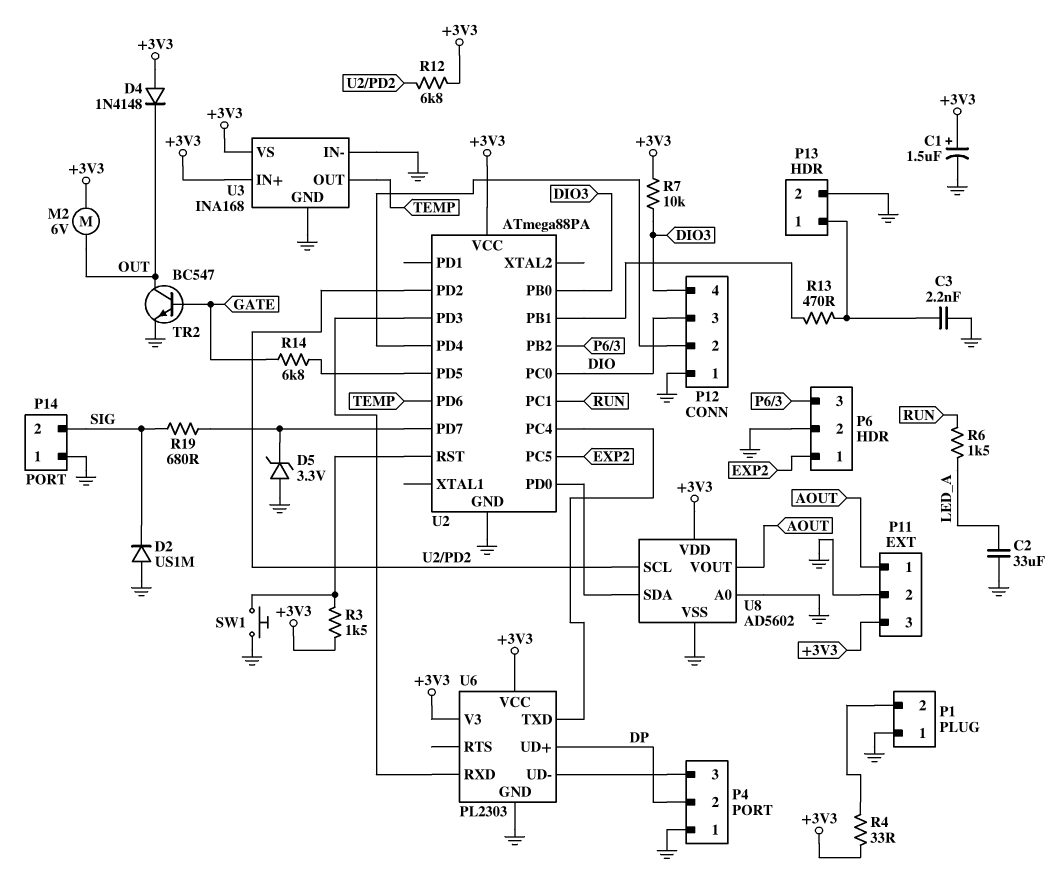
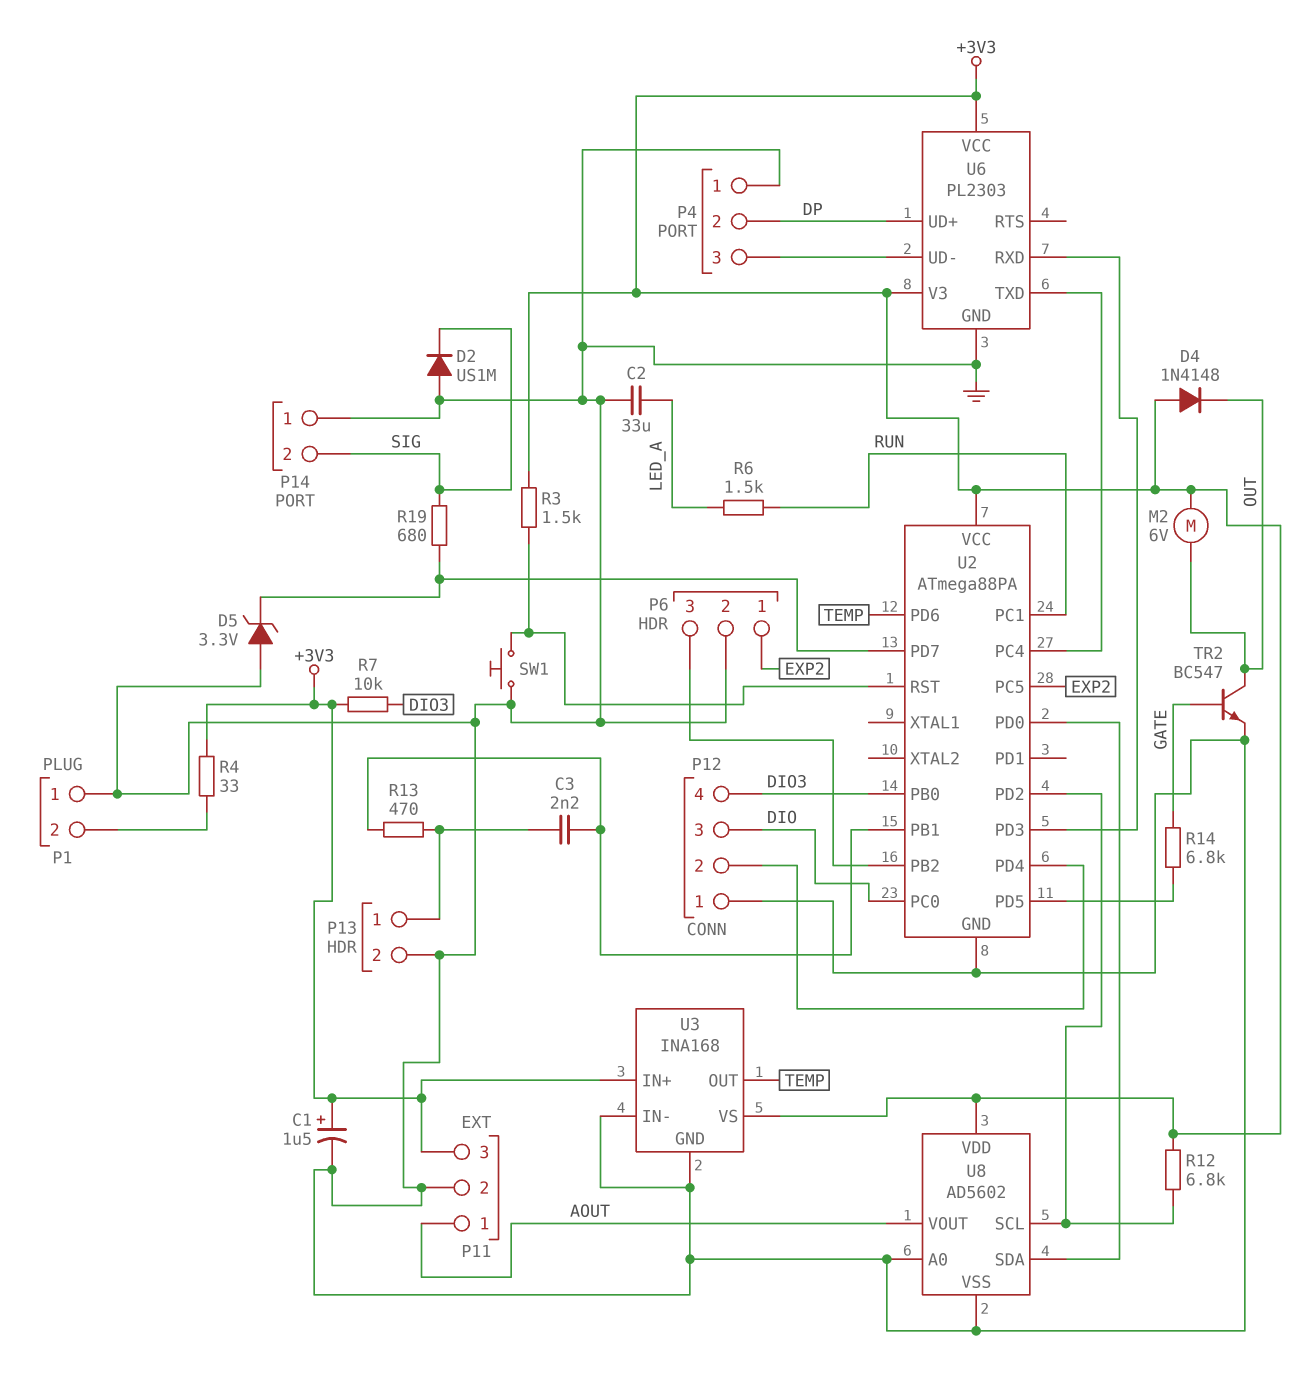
C3: 2.2nF (GND, P13/1) -> 2.2nF (P13/1, U2/PB1)

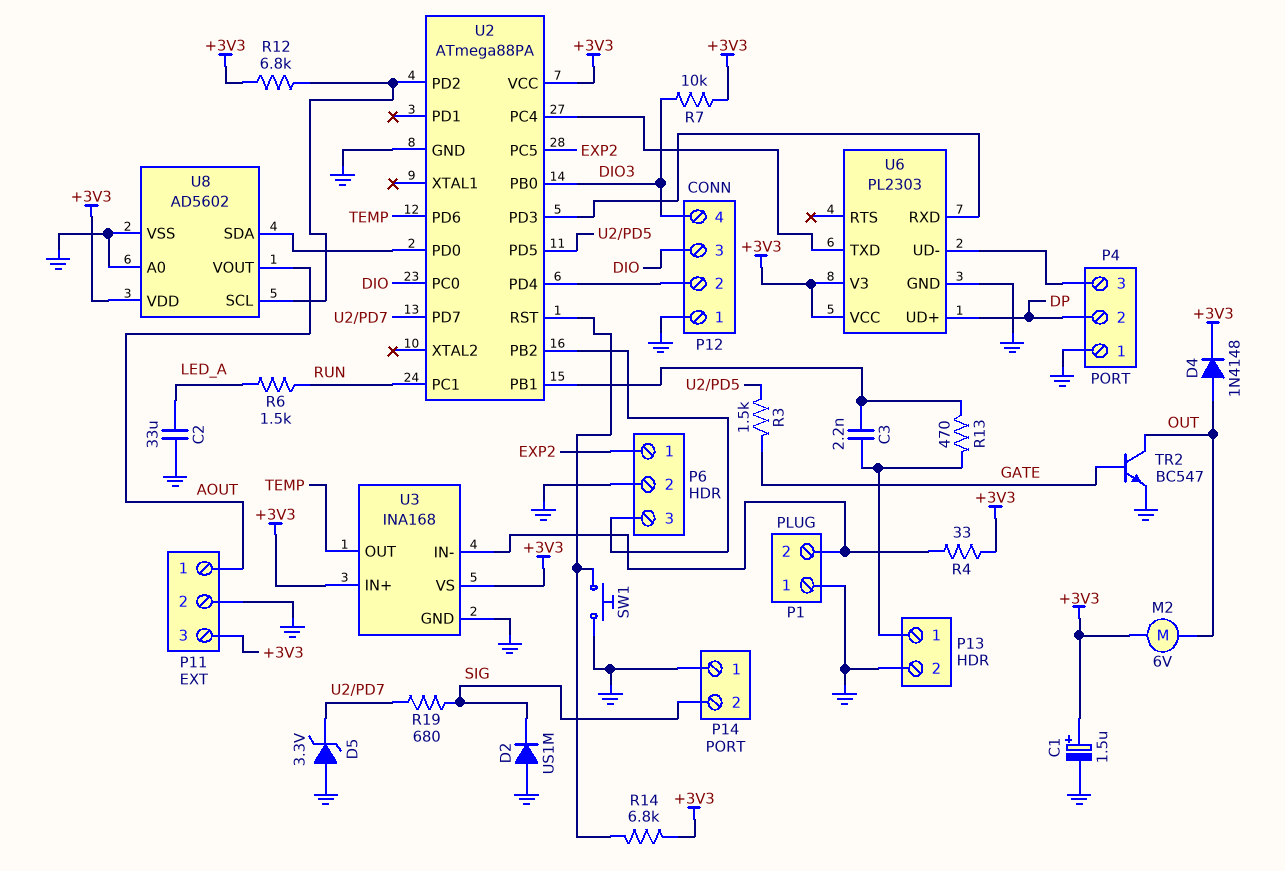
D4: diode 1N4148 (A +3V3, K OUT) -> diode 1N4148 (A OUT, K +3V3)
R3: 1.5k (+3V3, U2/RST) -> 1.5k (GATE, U2/PD5)
R14: 6.8k (GATE, U2/PD5) -> 6.8k (+3V3, U2/RST)
U3 pin IN-: GND -> P1/2

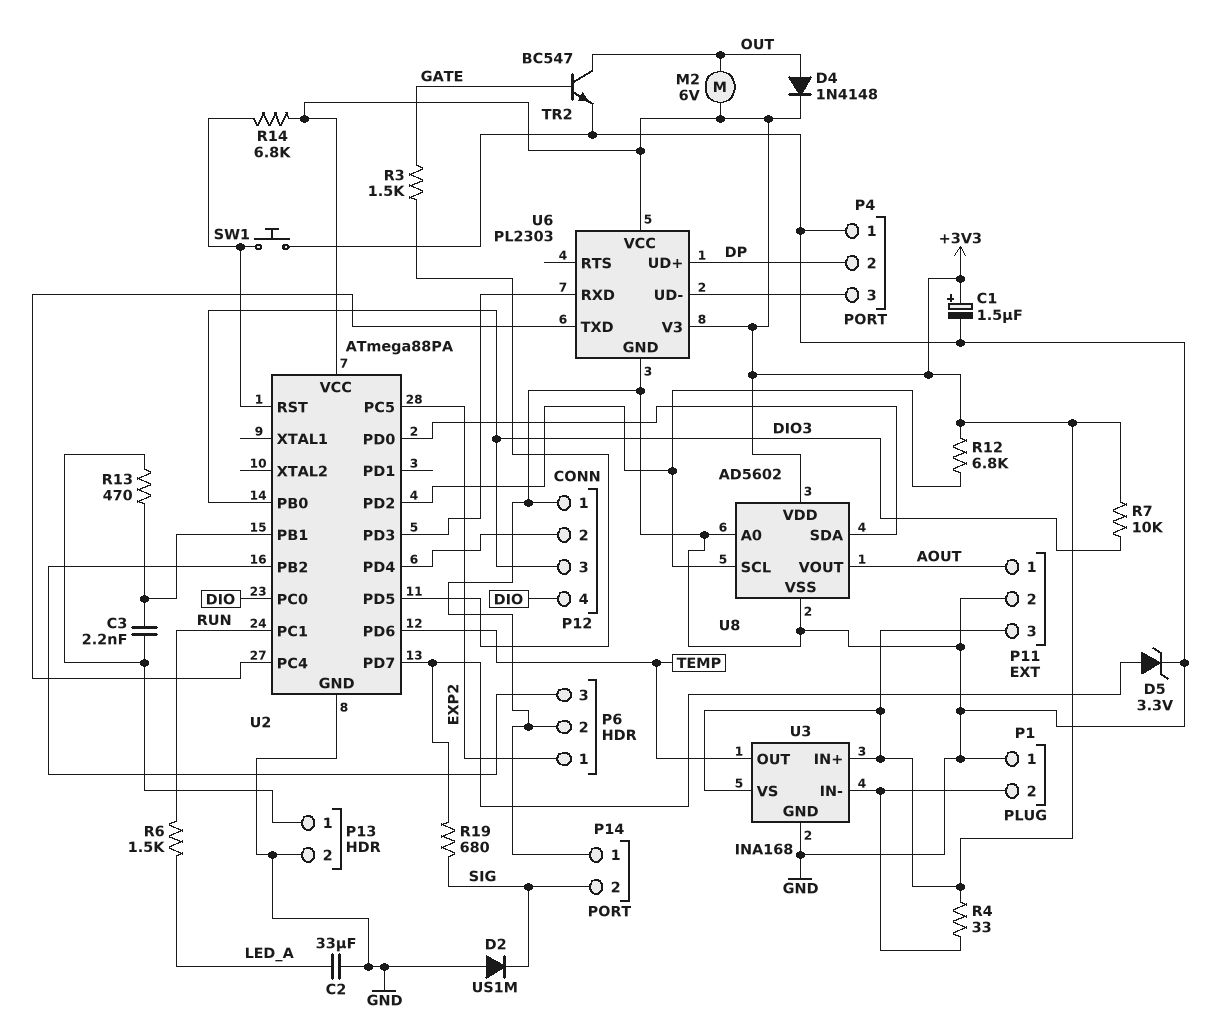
D5: zener 3.3V (A GND, K U2/PD7) -> zener 3.3V (A U2/PD7, K GND)
P12 pin 3: DIO -> DIO3
P12 pin 4: DIO3 -> DIO

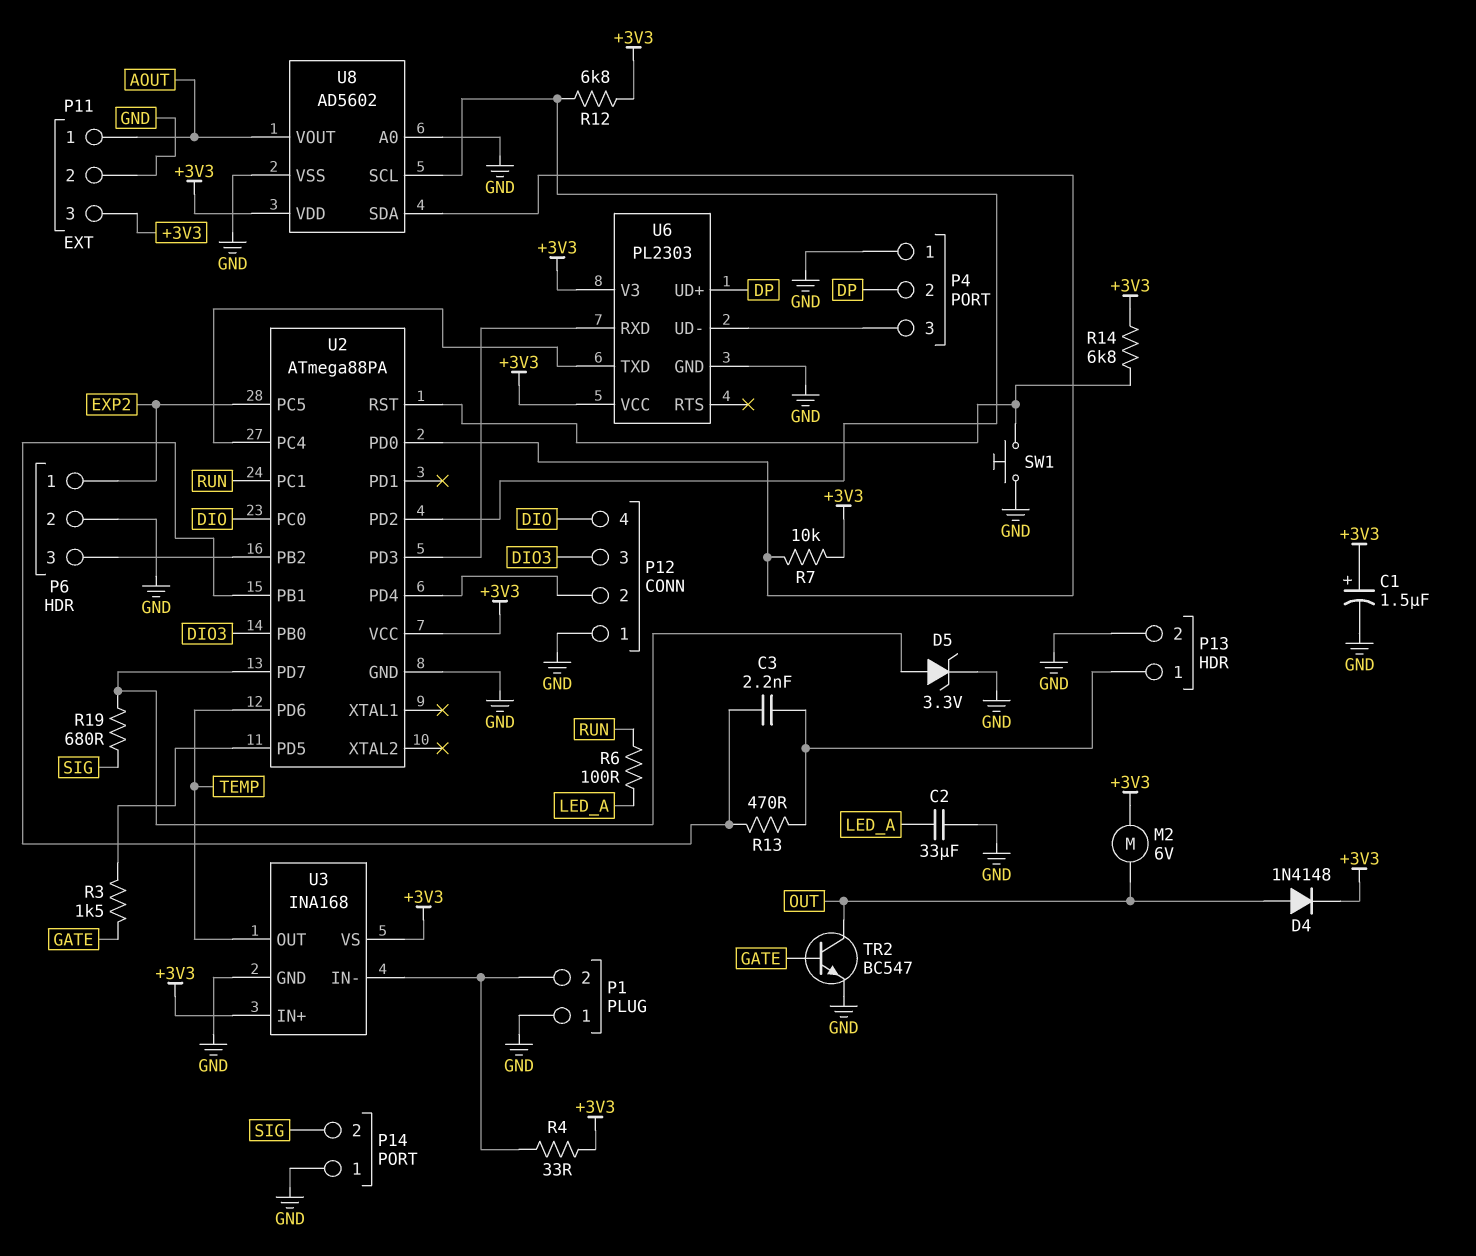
D2: diode US1M (A GND, K SIG) -> none
R6: 1.5k (LED_A, RUN) -> 100 (LED_A, RUN)
R7: 10k (+3V3, DIO3) -> 10k (+3V3, U2/PD0)

